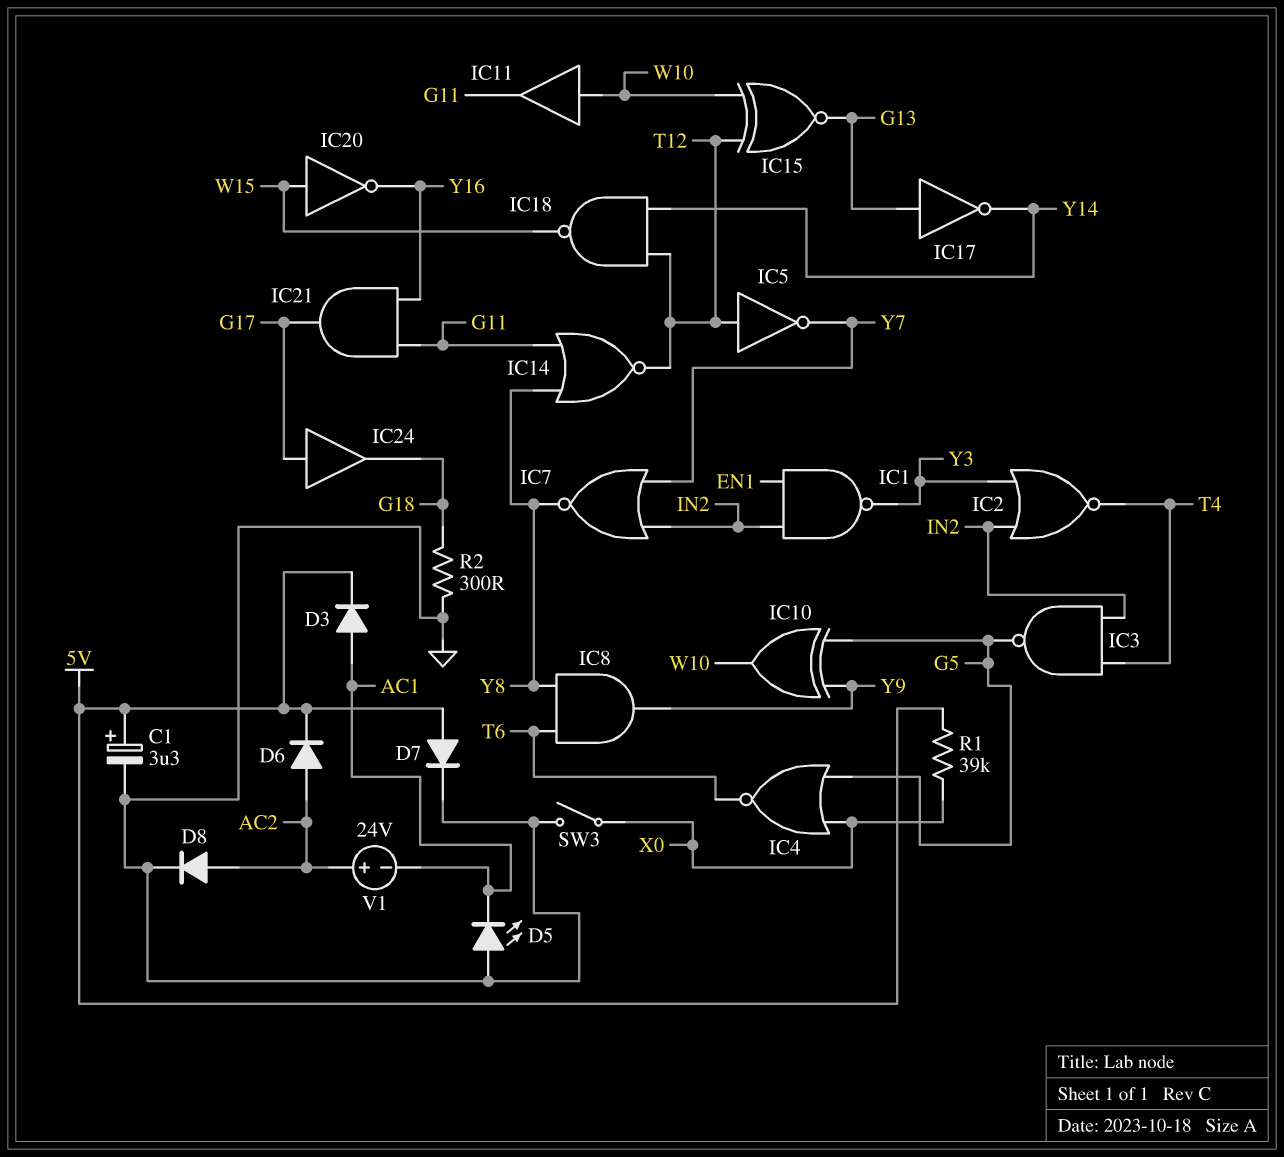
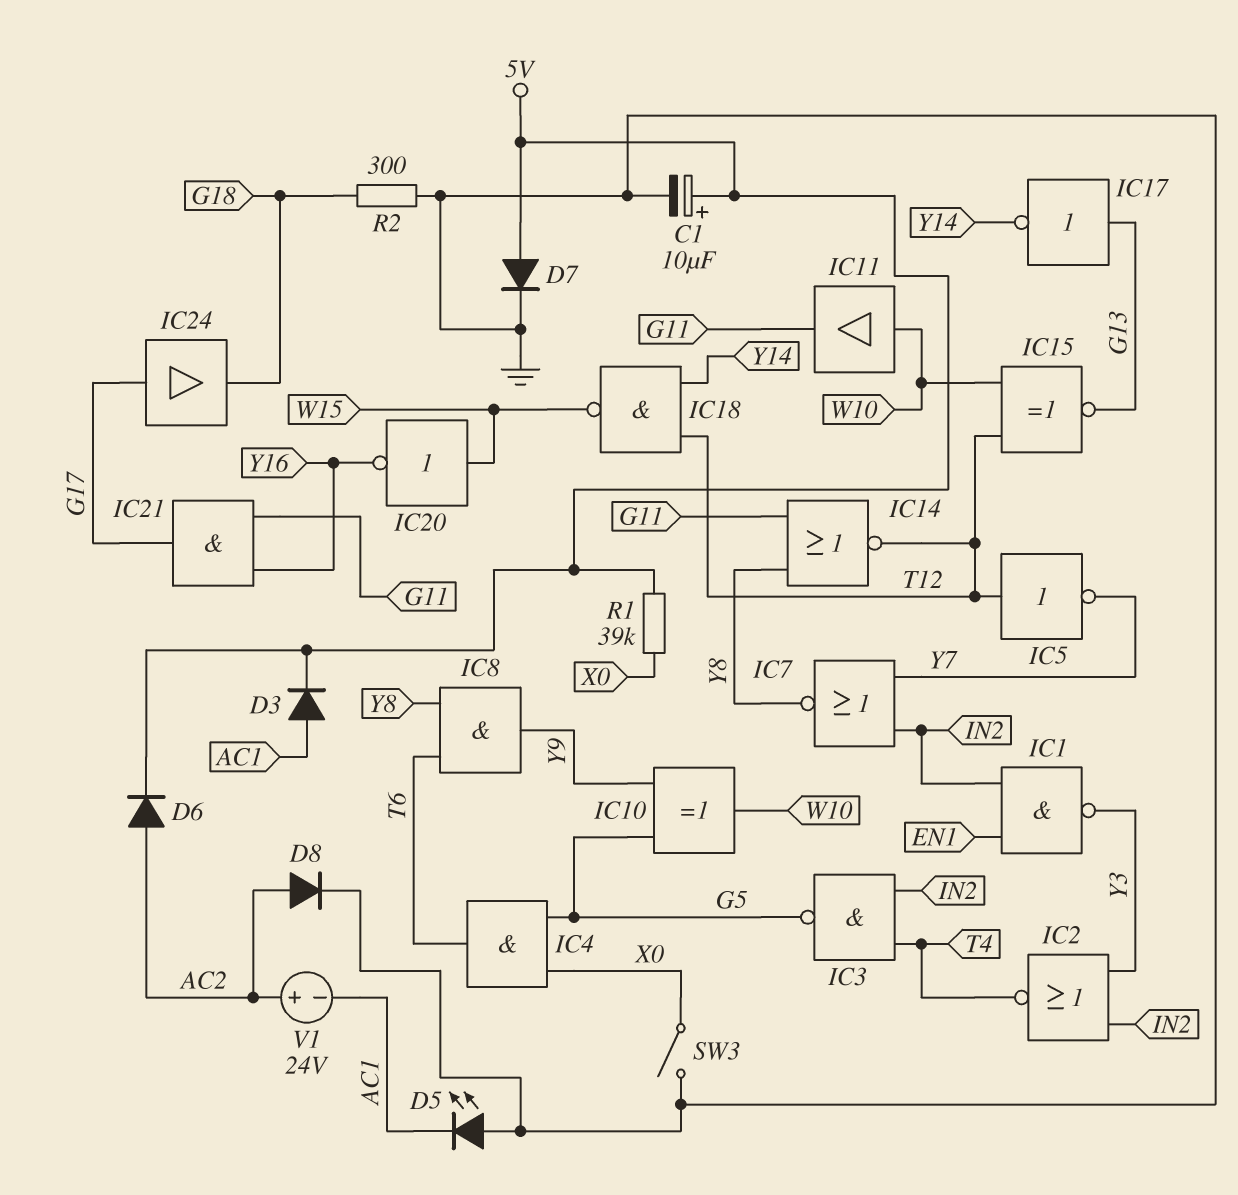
C1: 3.3uF (plus 5V, minus GND) -> 10uF (plus 5V, minus GND)
IC4: NOR (in G5, in X0, out T6) -> AND (in G5, in X0, out T6)

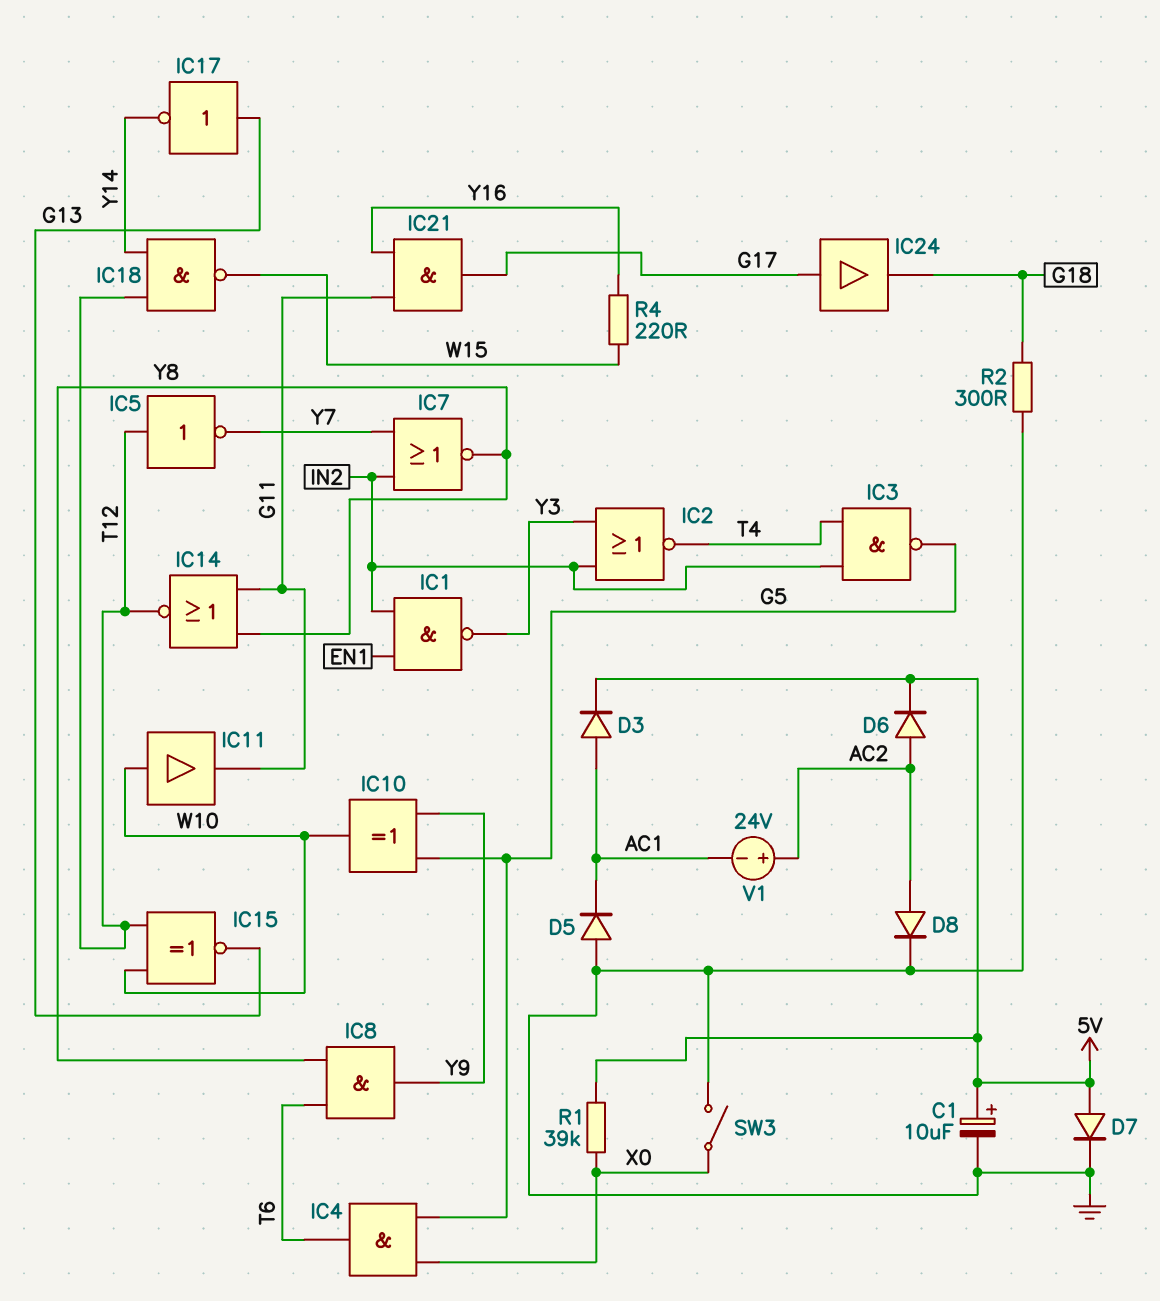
D5: LED (A GND, K AC1) -> diode (A GND, K AC1)
IC20: NOT (in W15, out Y16) -> none
R4: none -> 220 (W15, Y16)

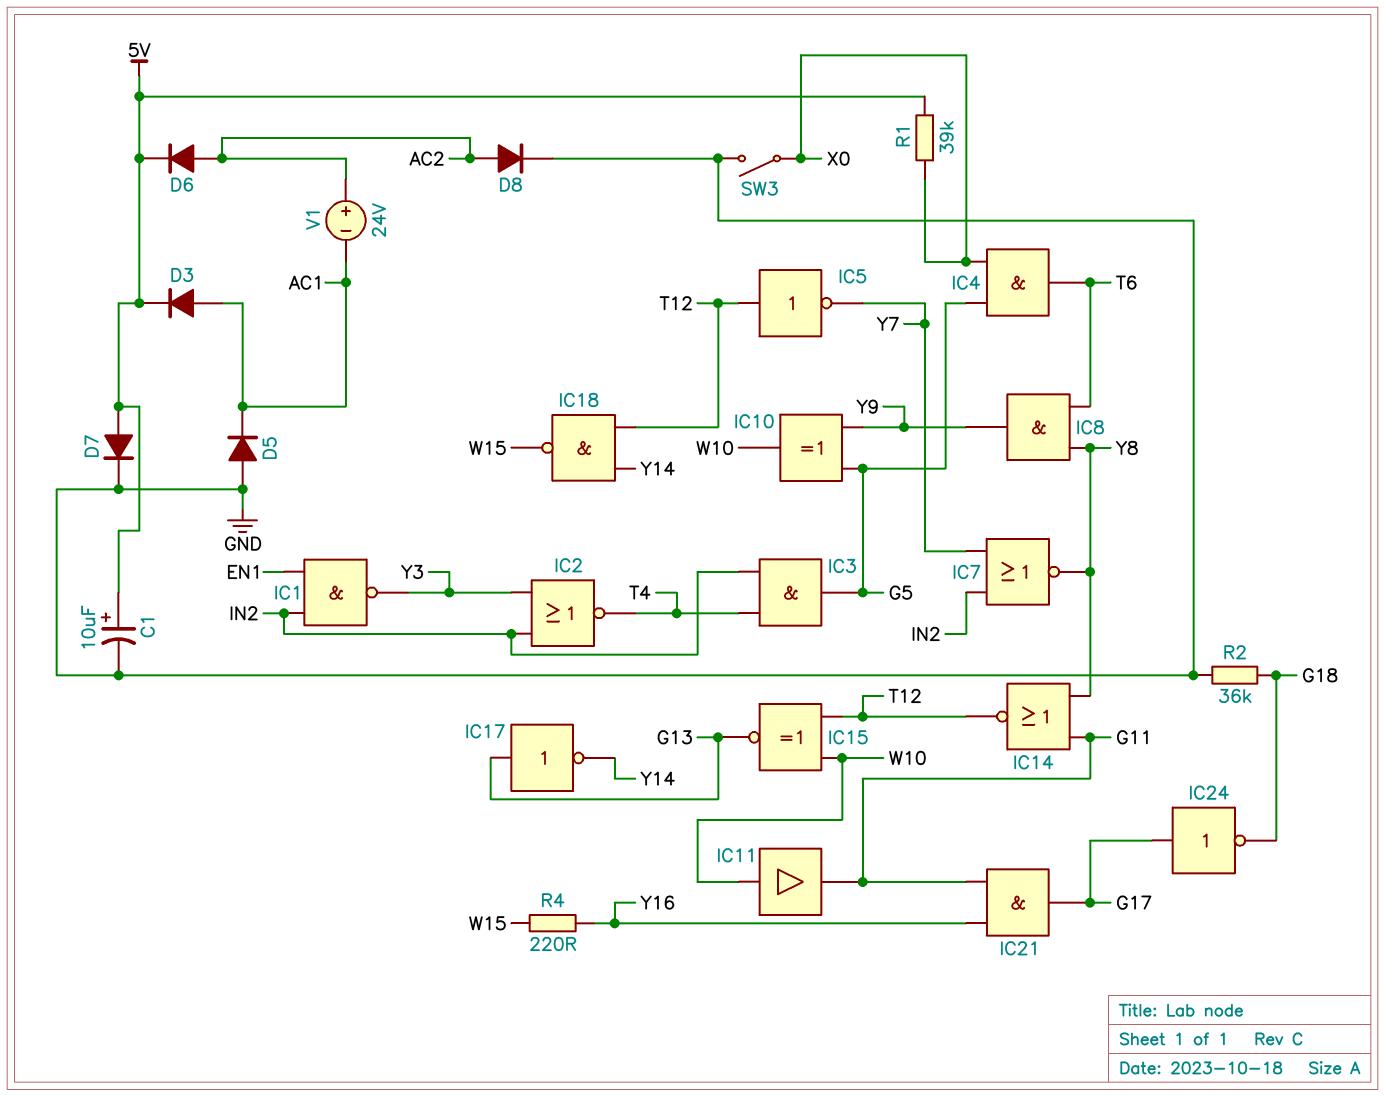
IC3: NAND (in IN2, in T4, out G5) -> AND (in IN2, in T4, out G5)
IC24: buffer (in G17, out G18) -> NOT (in G17, out G18)
R2: 300 (G18, GND) -> 36k (G18, GND)

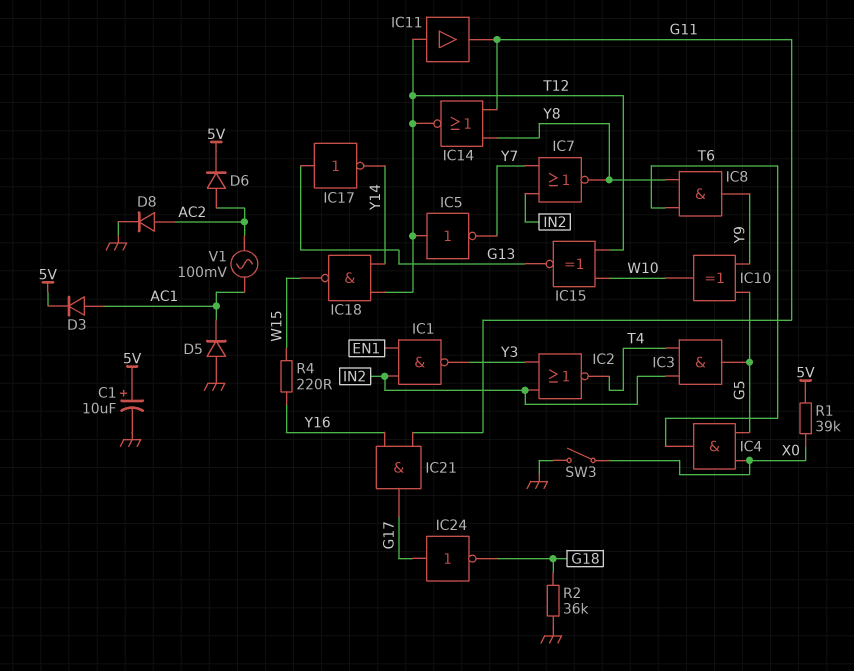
D7: diode (A 5V, K GND) -> none
IC11: buffer (in W10, out G11) -> buffer (in T12, out G11)
V1: 24V (plus AC2, minus AC1) -> AC 100mV (AC1, AC2)

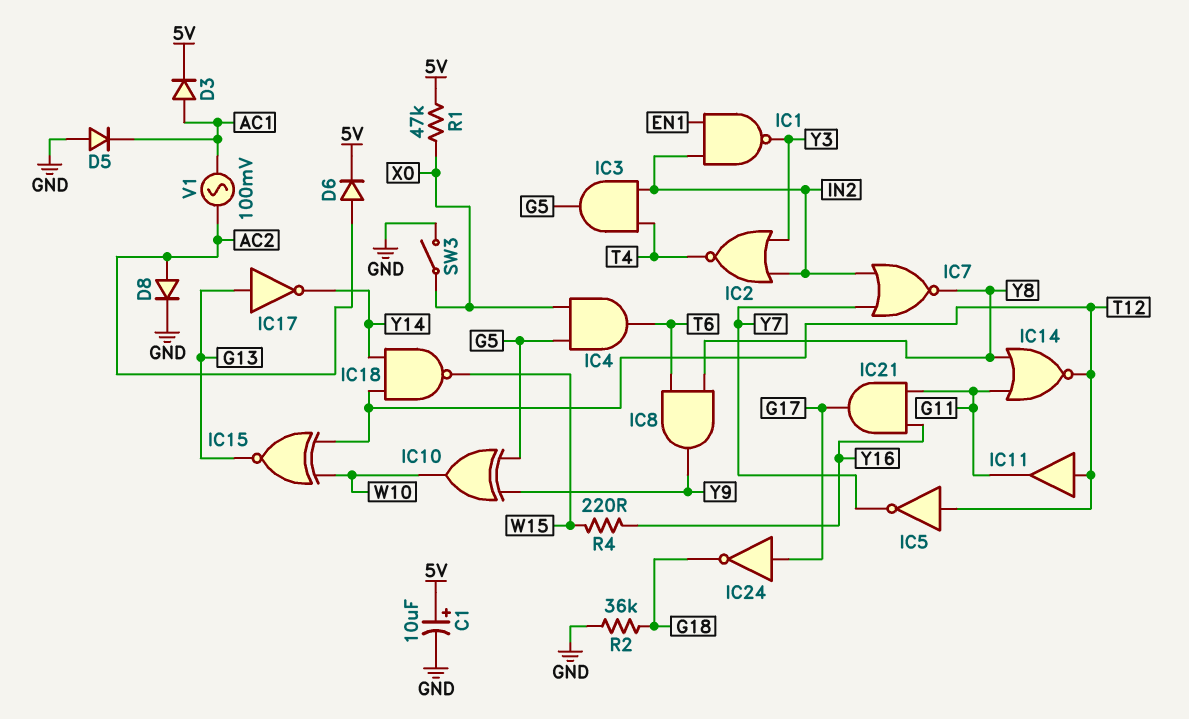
R1: 39k (5V, X0) -> 47k (5V, X0)

